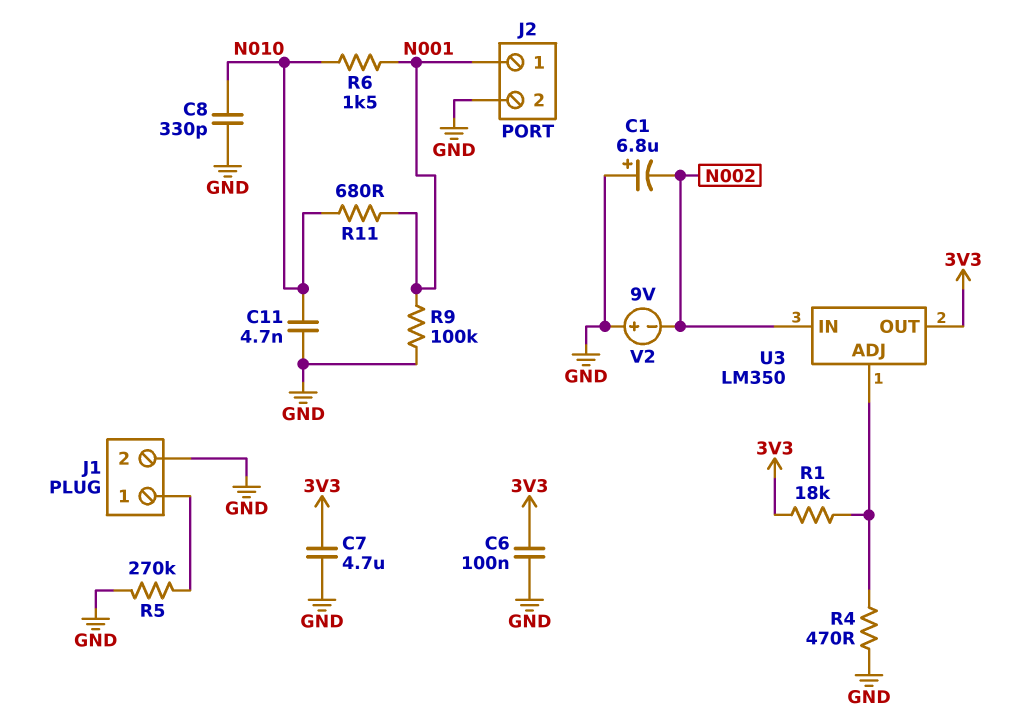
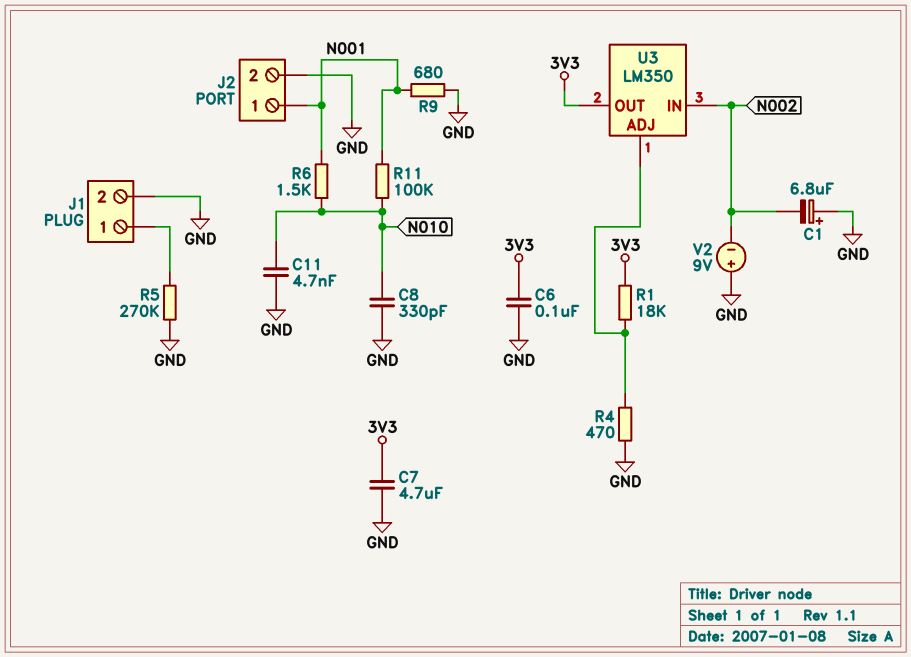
R9: 100k (GND, N001) -> 680 (GND, N001)
R11: 680 (N001, N010) -> 100k (N001, N010)

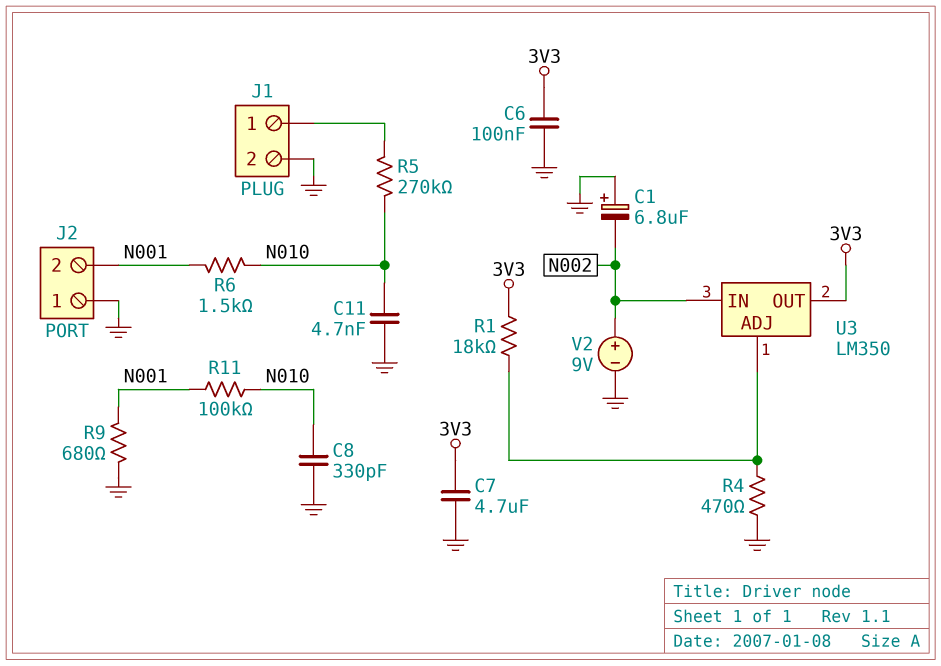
J2 pin 1: N001 -> GND
J2 pin 2: GND -> N001
R5: 270k (GND, J1/1) -> 270k (J1/1, N010)
V2: 9V (plus GND, minus N002) -> 9V (plus N002, minus GND)

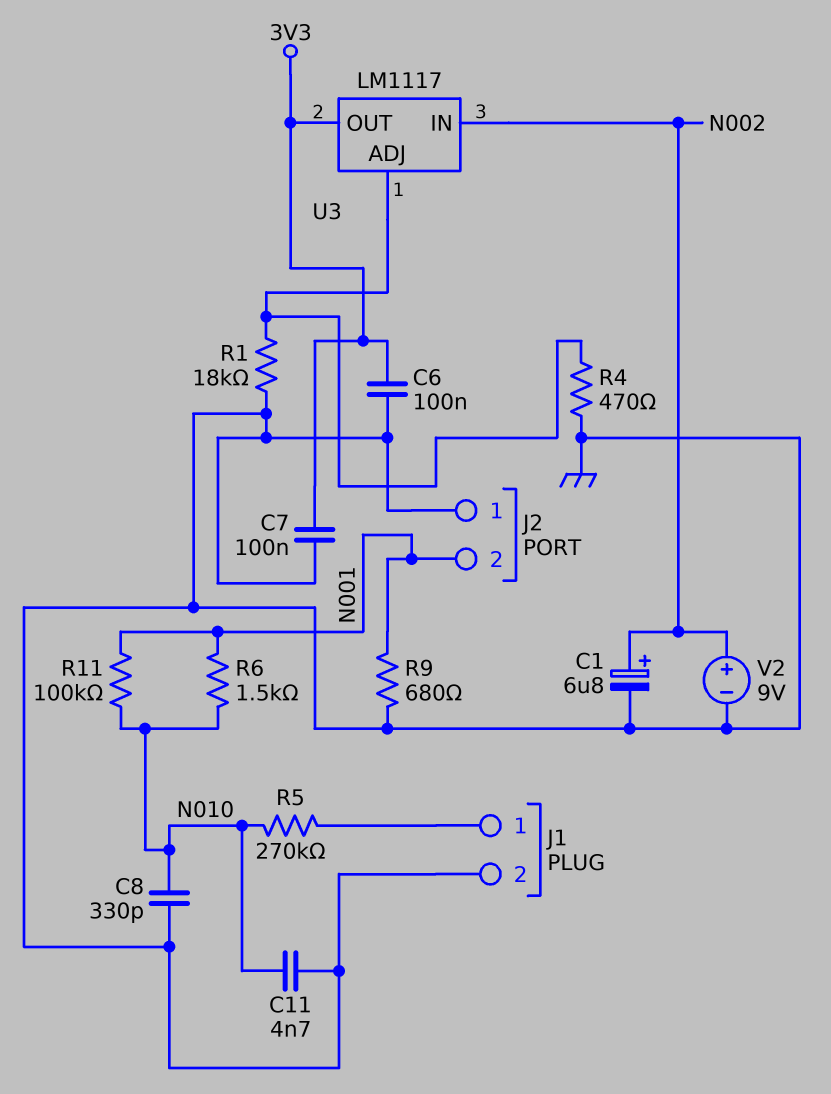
C1: 6.8uF (plus GND, minus N002) -> 6.8uF (plus N002, minus GND)
C7: 4.7uF (3V3, GND) -> 100nF (3V3, GND)
R1: 18k (3V3, U3/ADJ) -> 18k (GND, U3/ADJ)
U3: LM350 -> LM1117

